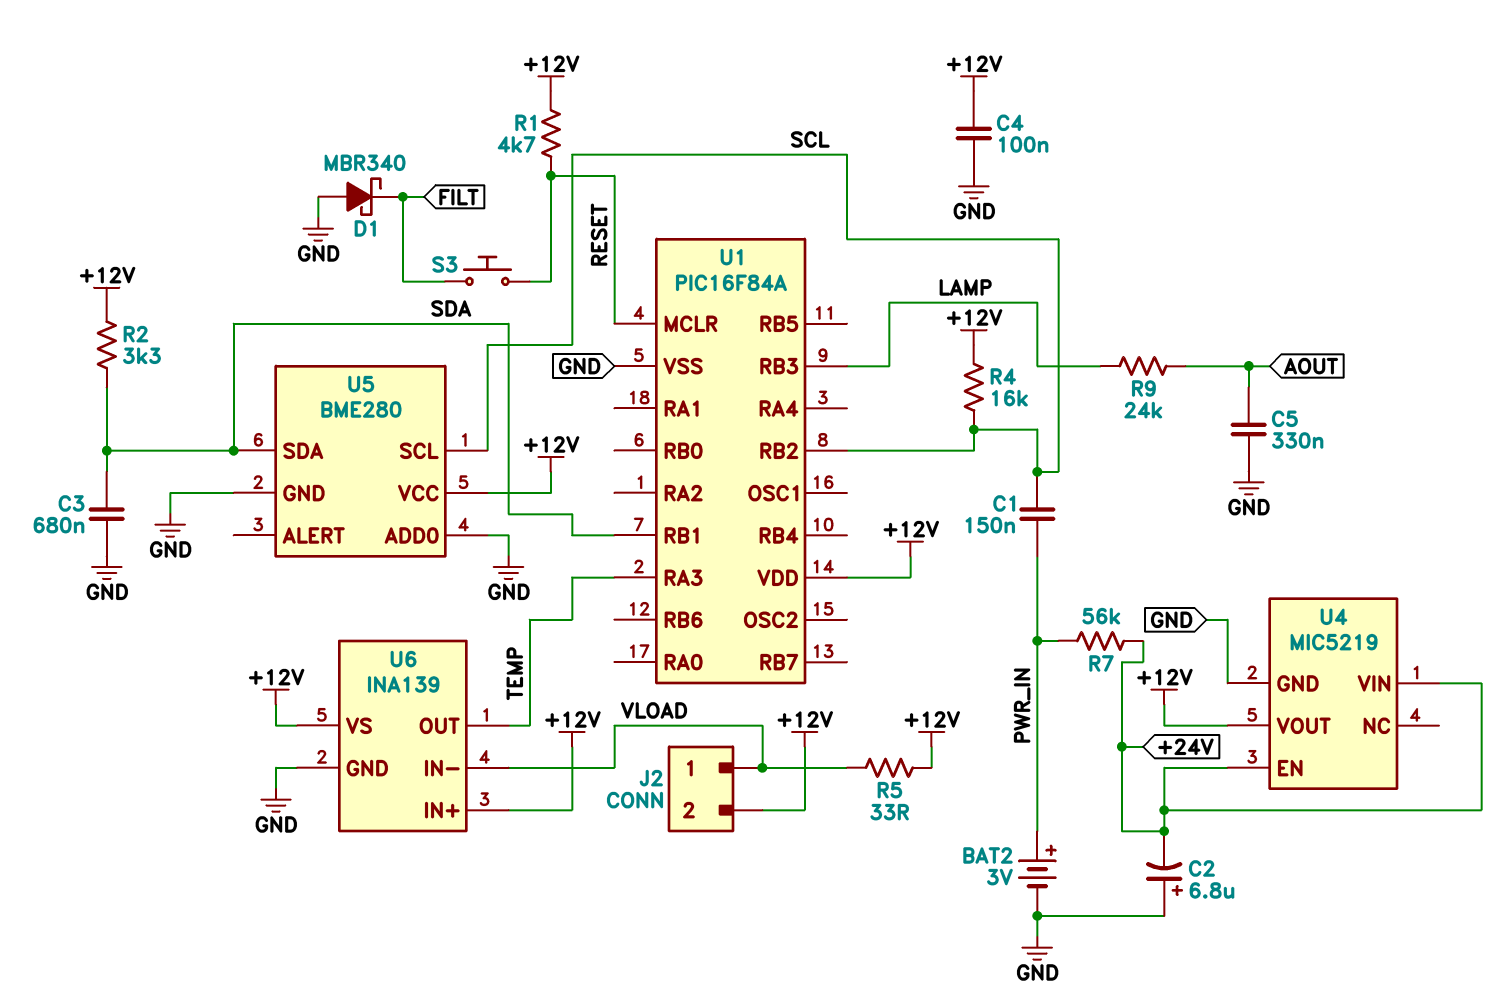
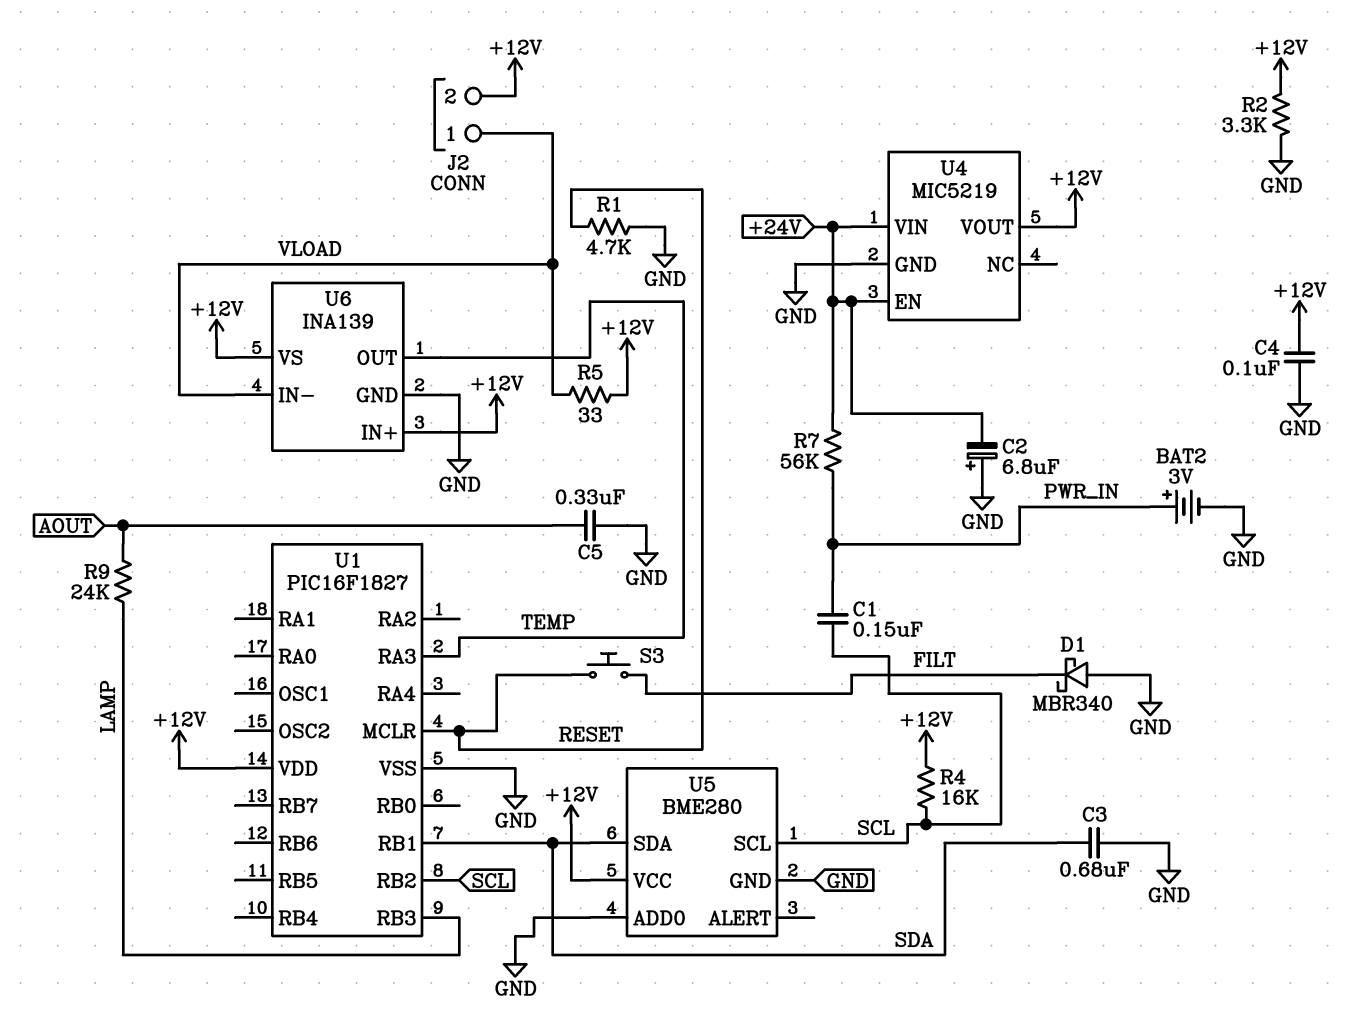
R1: 4.7k (+12V, RESET) -> 4.7k (GND, RESET)
R2: 3.3k (+12V, SDA) -> 3.3k (+12V, GND)
U1: PIC16F84A -> PIC16F1827

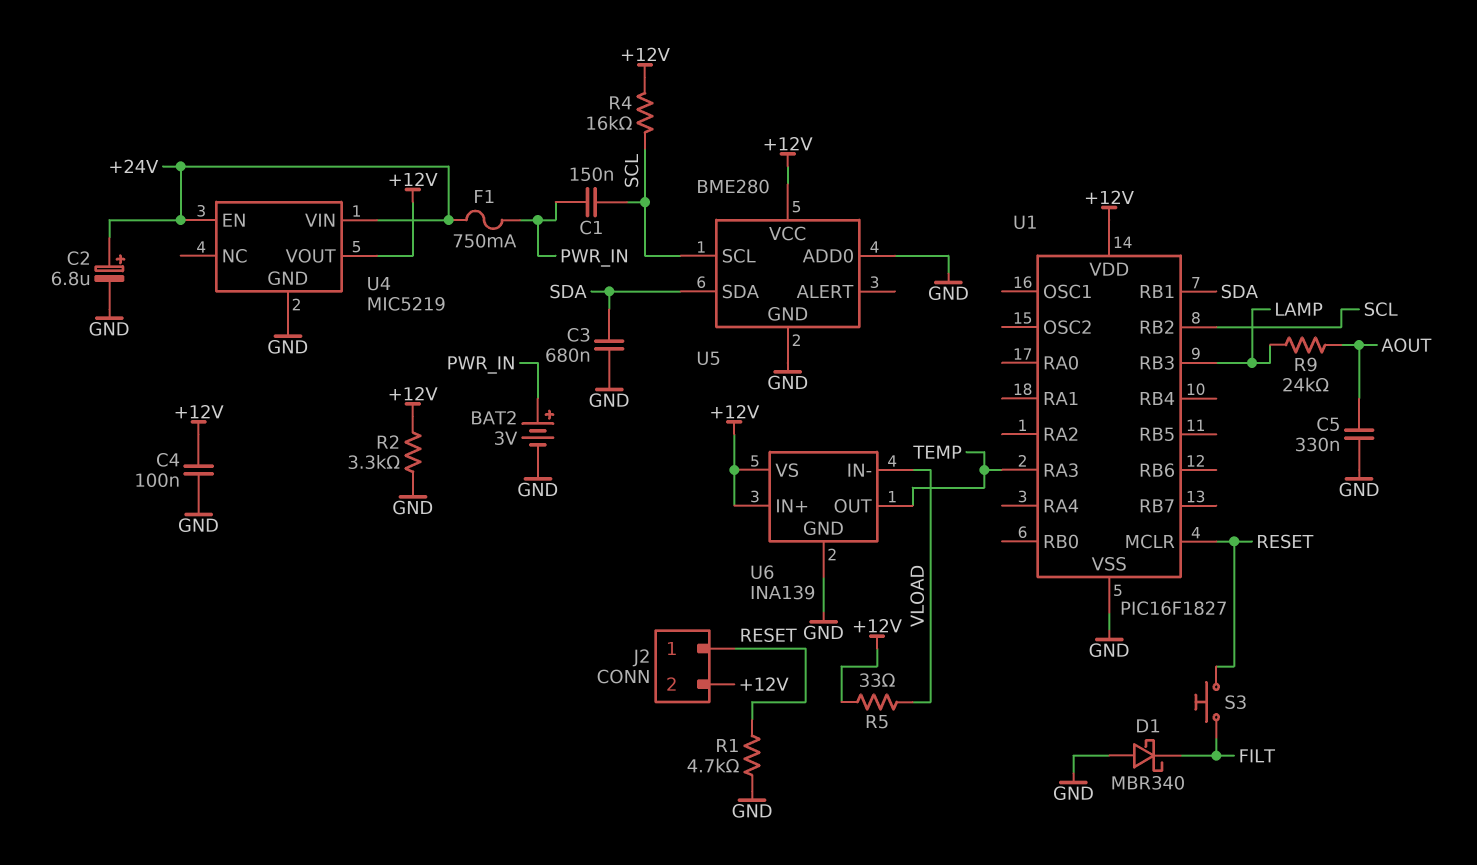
C2: 6.8uF (plus GND, minus +24V) -> 6.8uF (plus +24V, minus GND)
F1: none -> 750mA (+24V, PWR_IN)
J2 pin 1: VLOAD -> RESET
R7: 56k (+24V, PWR_IN) -> none

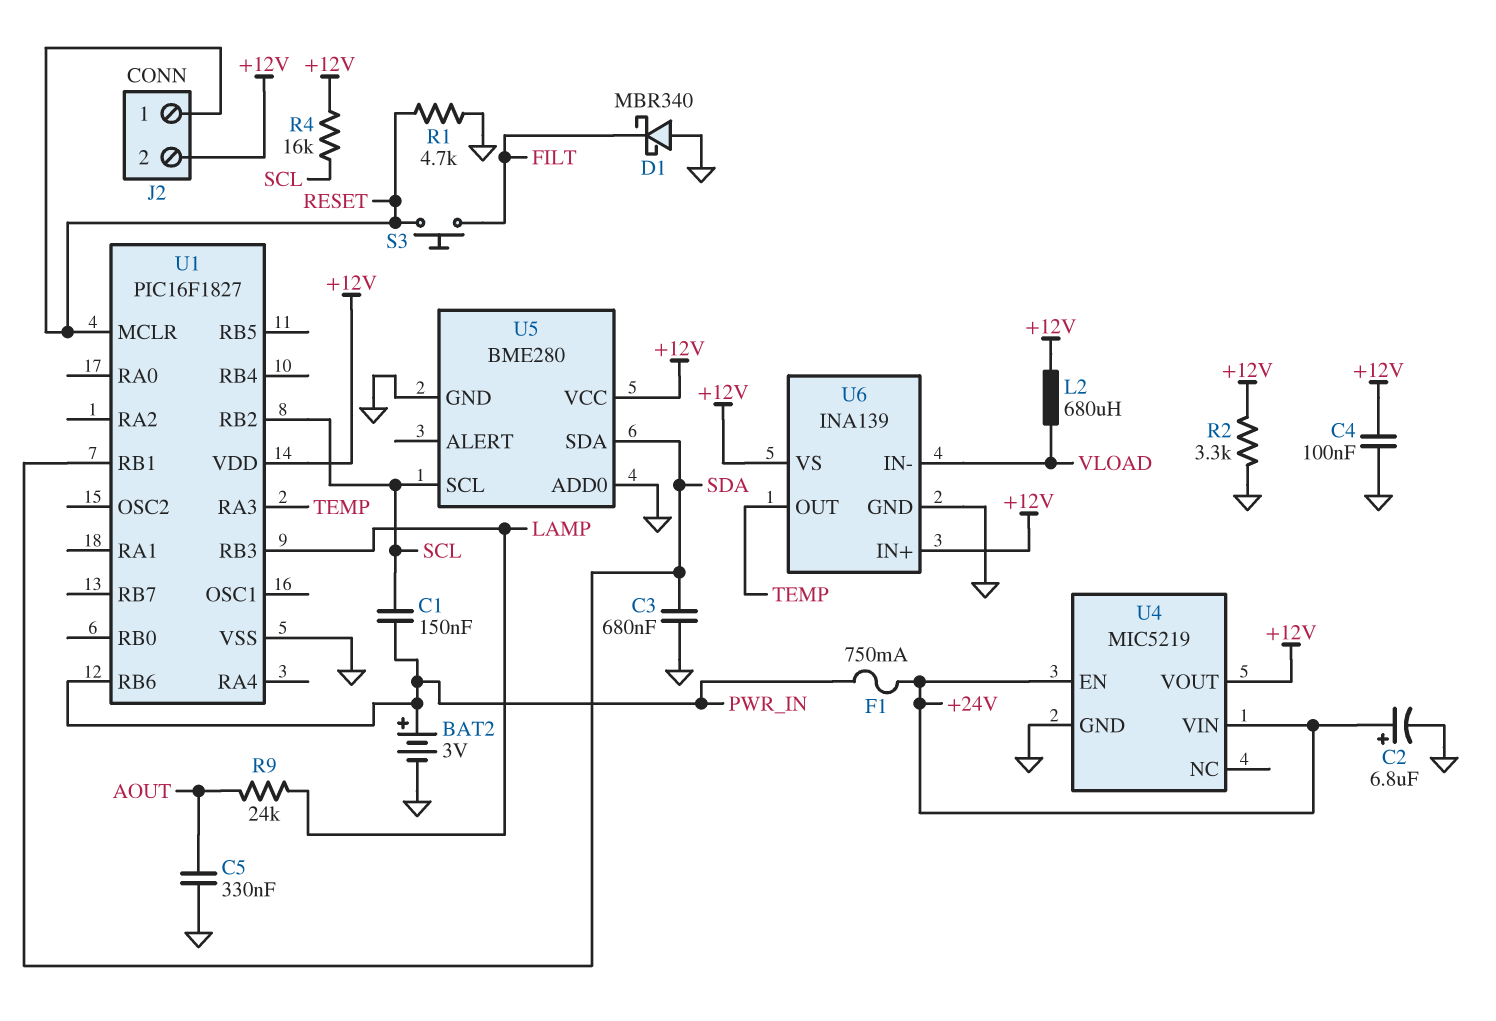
L2: none -> 680uH (+12V, VLOAD)
R5: 33 (+12V, VLOAD) -> none
U1 pin RB6: none -> PWR_IN

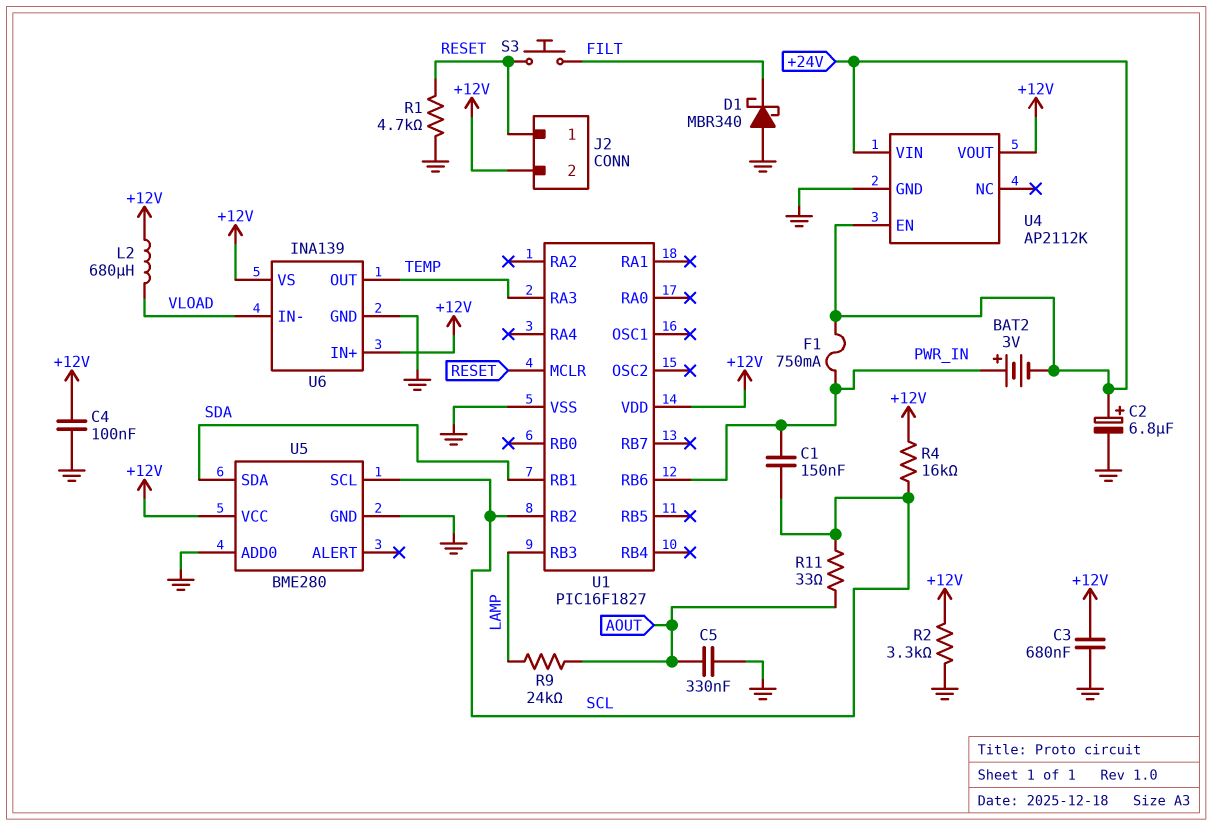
BAT2: 3V (plus PWR_IN, minus GND) -> 3V (plus PWR_IN, minus +24V)
C3: 680nF (GND, SDA) -> 680nF (+12V, GND)
R11: none -> 33 (AOUT, SCL)
U4: MIC5219 -> AP2112K

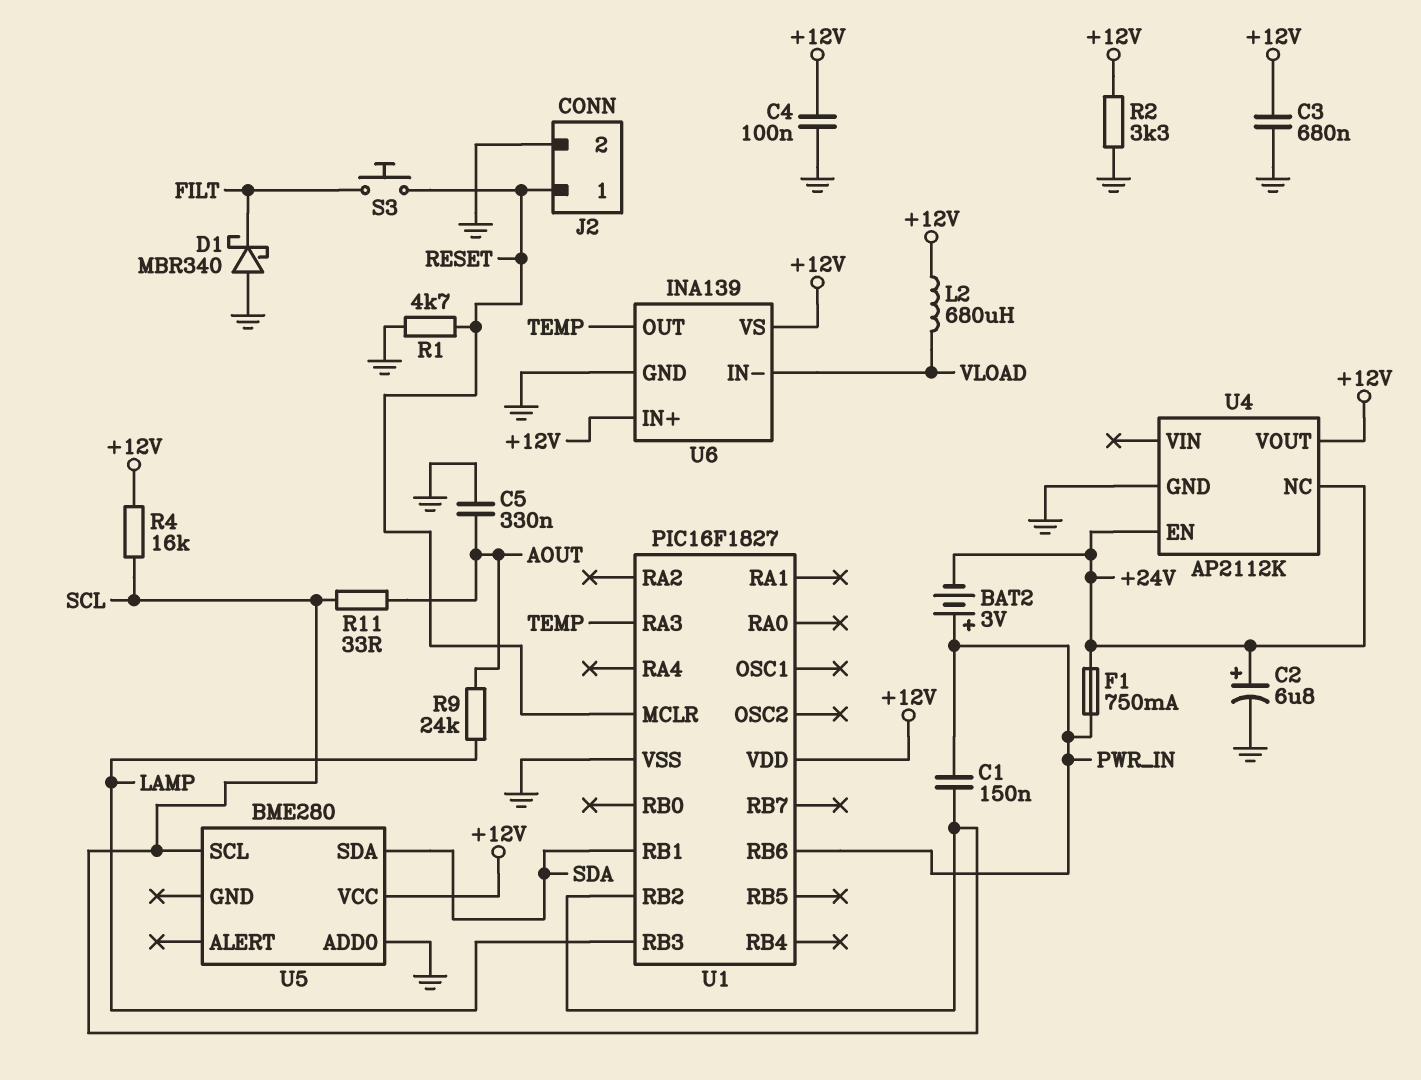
J2 pin 2: +12V -> GND
U4 pin NC: none -> +24V
U4 pin VIN: +24V -> none
U5 pin GND: GND -> none

